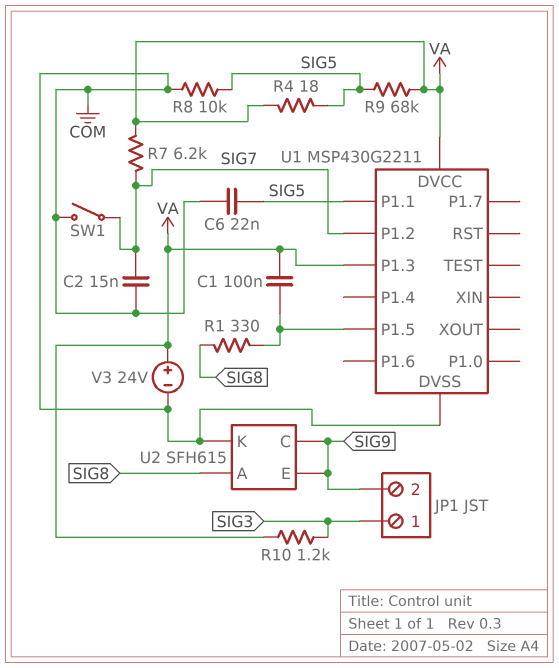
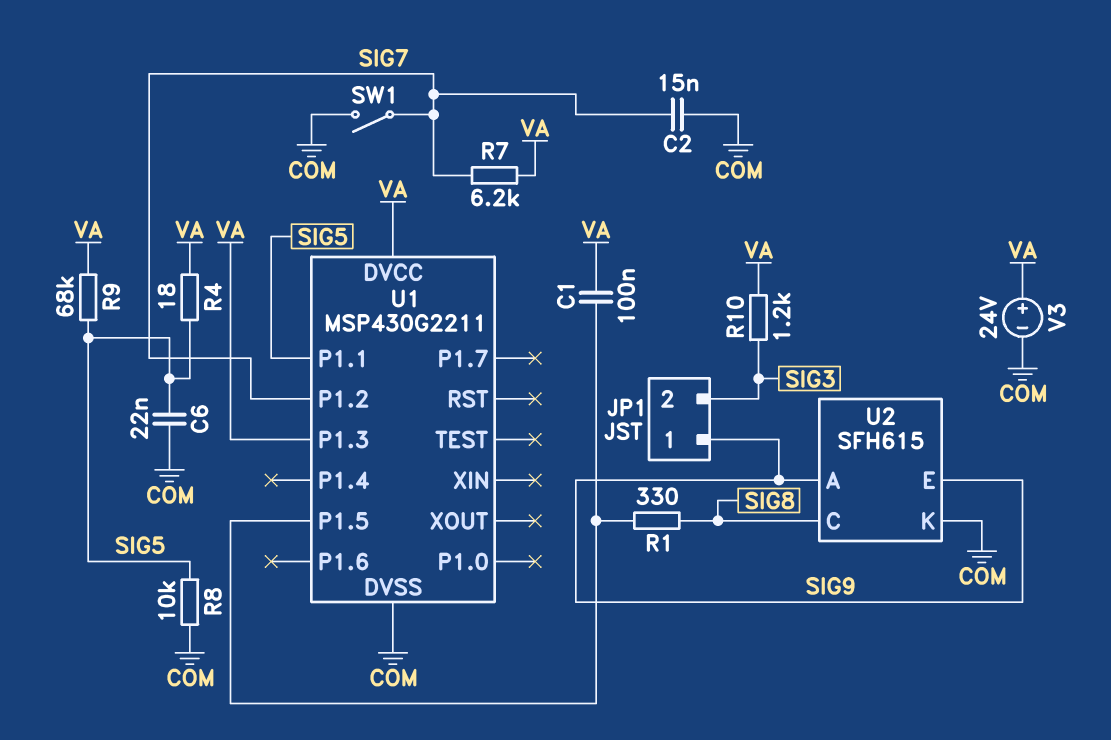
JP1 pin 1: SIG3 -> SIG9
JP1 pin 2: SIG9 -> SIG3
U2 pin A: SIG8 -> SIG9
U2 pin C: SIG9 -> SIG8

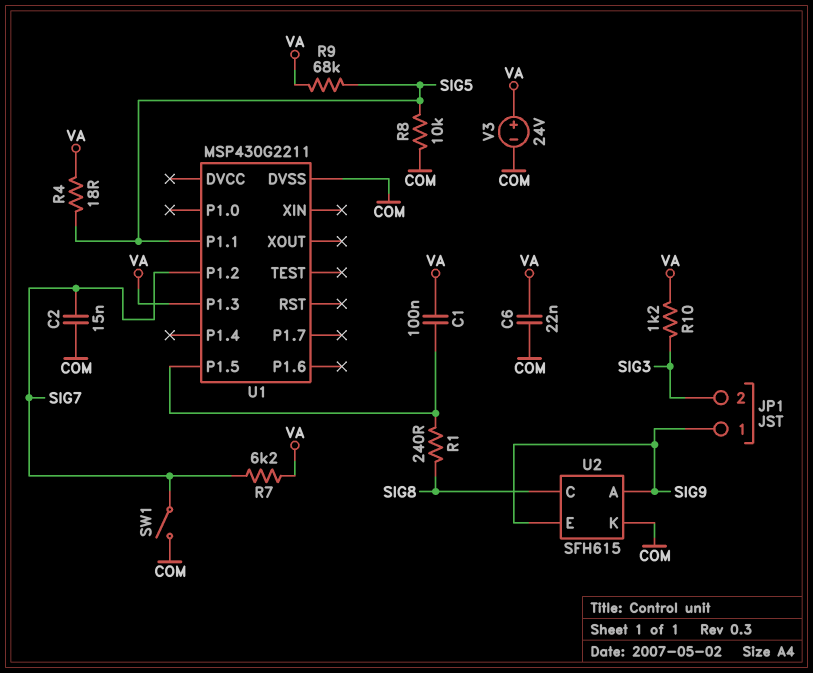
C6: 22nF (COM, SIG5) -> 22nF (COM, VA)
R1: 330 (SIG8, U1/P1.5) -> 240 (SIG8, U1/P1.5)
U1 pin DVCC: VA -> none

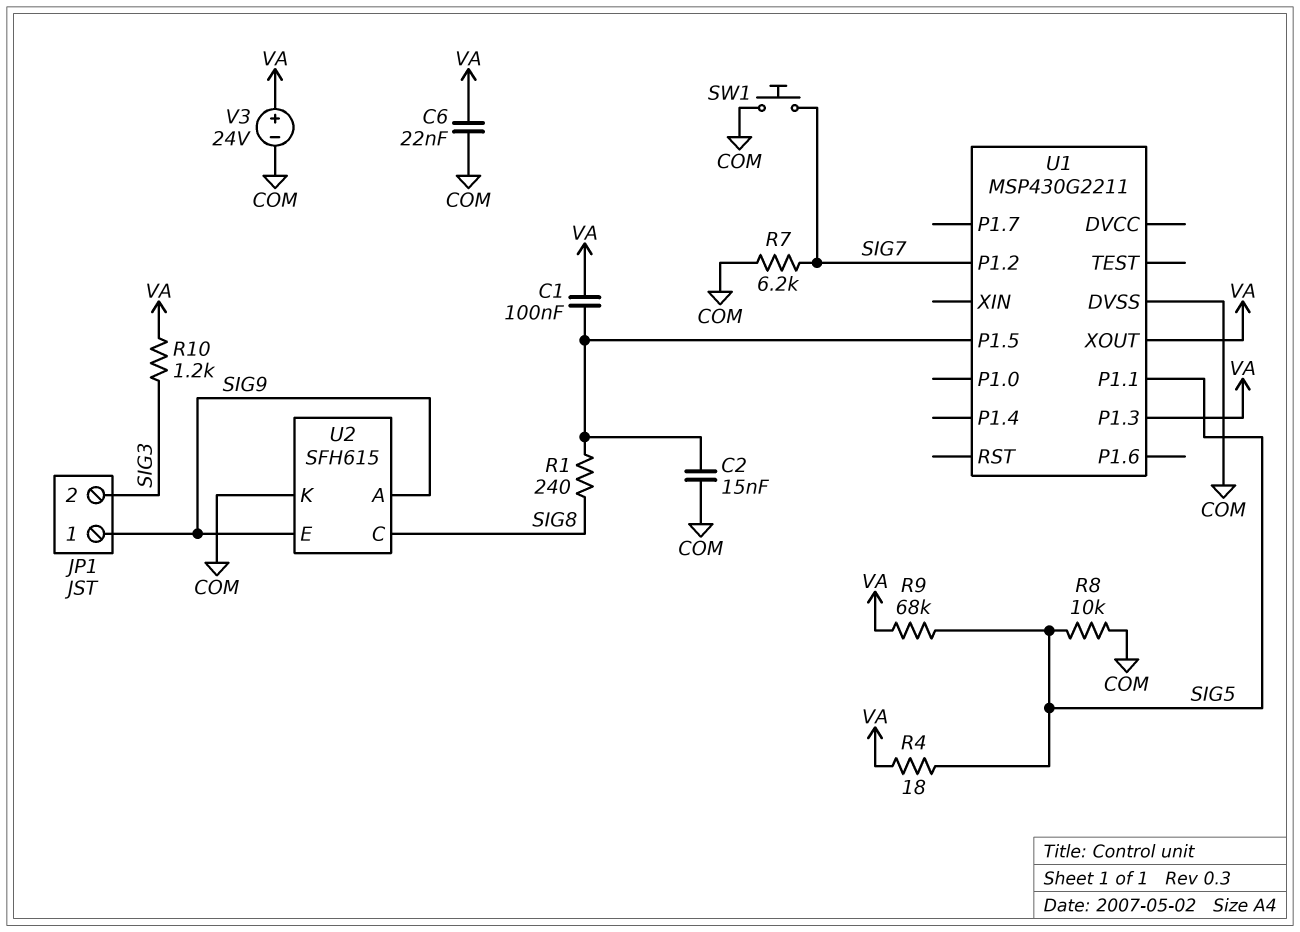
C2: 15nF (COM, SIG7) -> 15nF (COM, U1/P1.5)
R7: 6.2k (SIG7, VA) -> 6.2k (COM, SIG7)
SW1: switch (COM, SIG7) -> button (COM, SIG7)
U1 pin XOUT: none -> VA

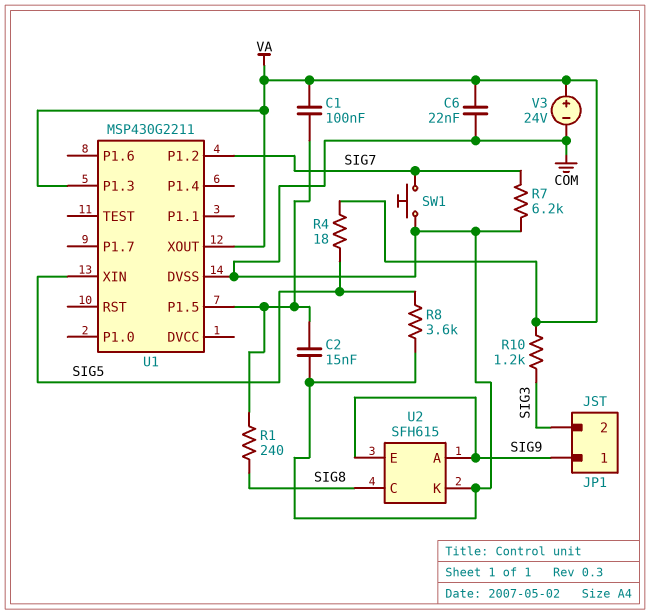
R8: 10k (COM, SIG5) -> 3.6k (COM, SIG5)
R9: 68k (SIG5, VA) -> none
U1 pin P1.1: SIG5 -> none
U1 pin XIN: none -> SIG5

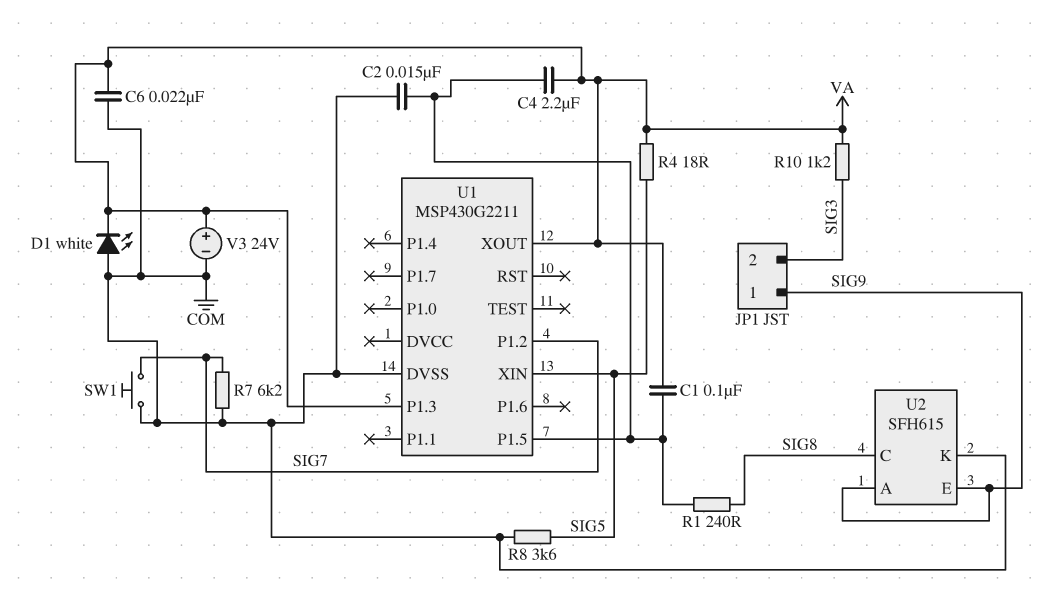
C4: none -> 2.2uF (U1/P1.5, VA)
D1: none -> LED white (A COM, K VA)

